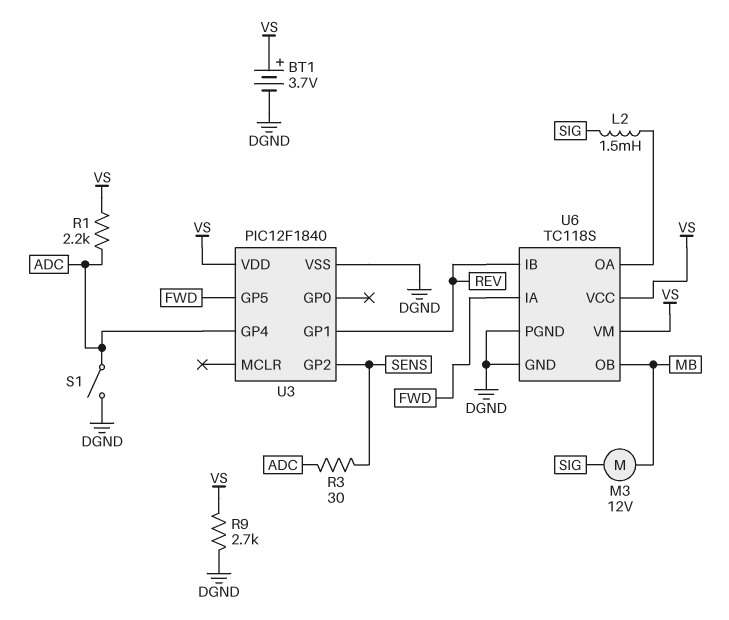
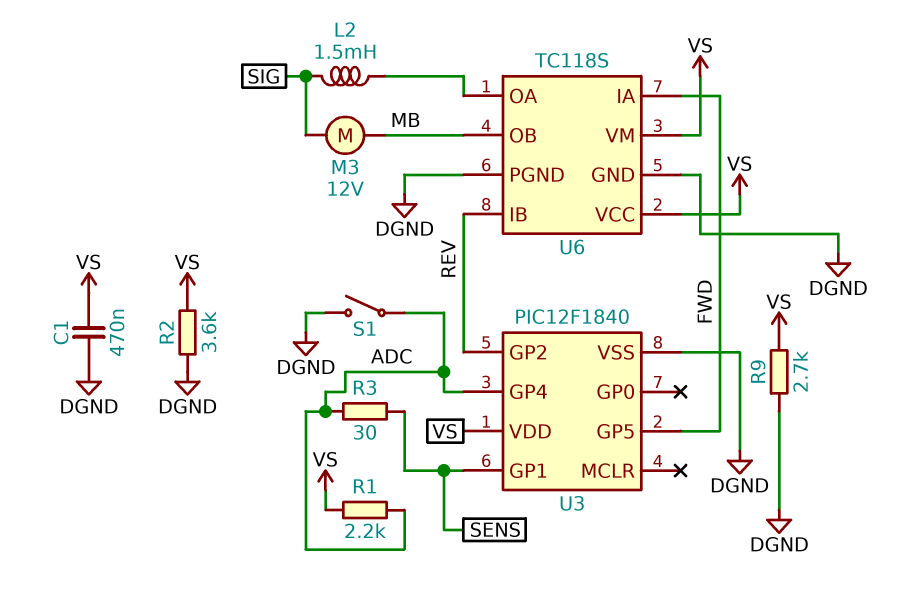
BT1: 3.7V (plus VS, minus DGND) -> none
C1: none -> 470nF (DGND, VS)
R2: none -> 3.6k (DGND, VS)
U3 pin GP1: REV -> SENS
U3 pin GP2: SENS -> REV

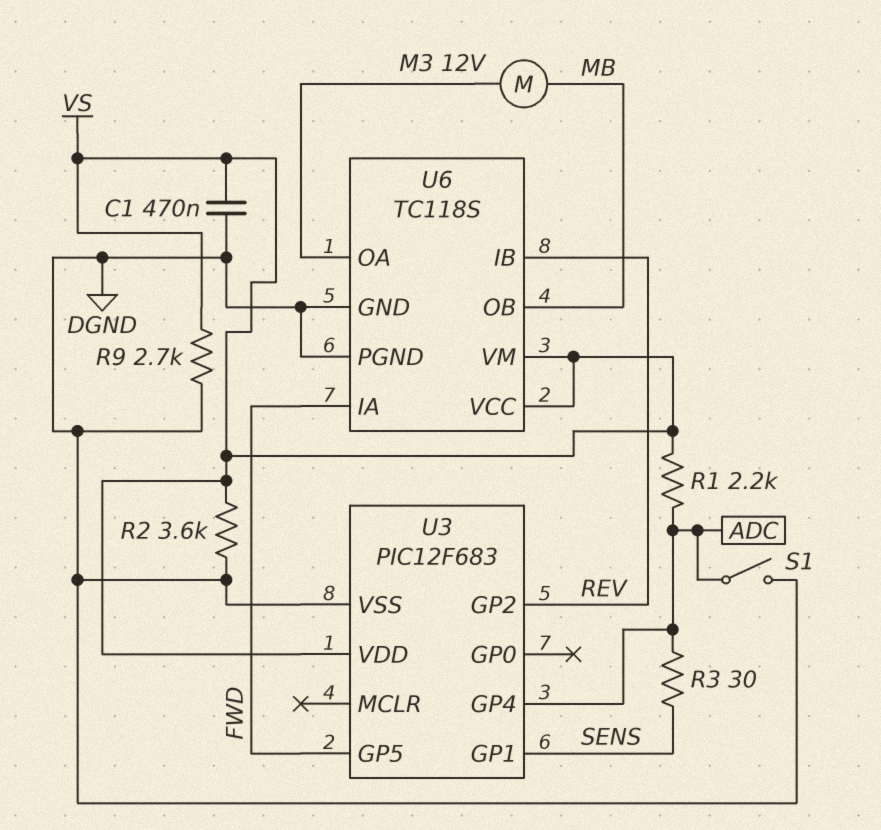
L2: 1.5mH (SIG, U6/OA) -> none
M3: motor 12V (MB, SIG) -> motor 12V (MB, U6/OA)
U3: PIC12F1840 -> PIC12F683

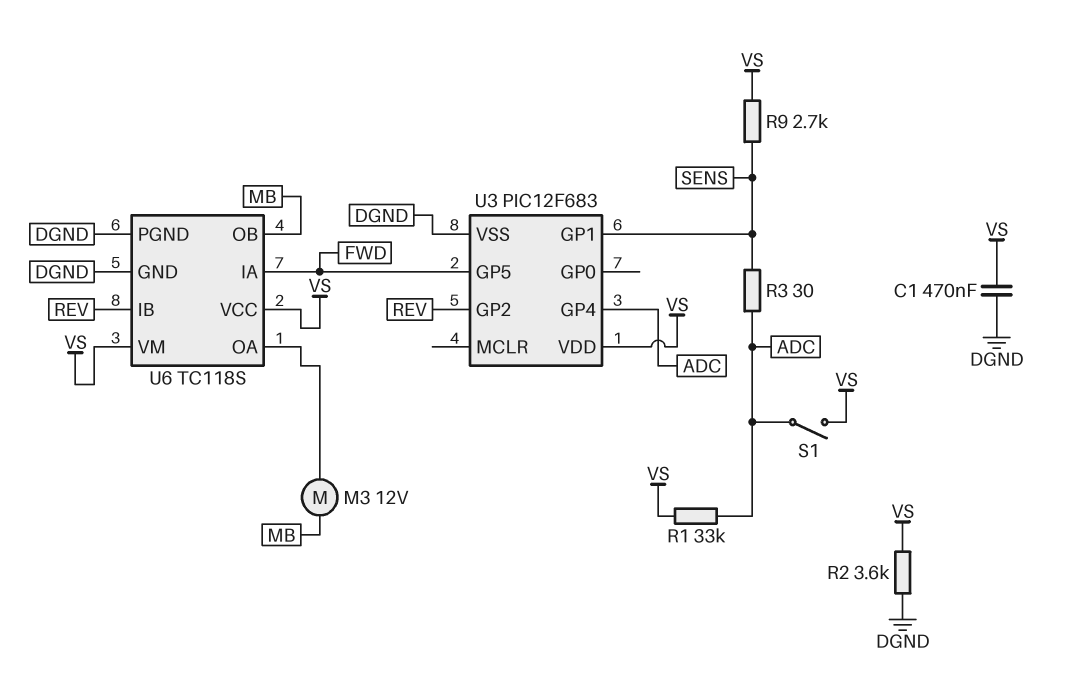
R1: 2.2k (ADC, VS) -> 33k (ADC, VS)
R9: 2.7k (DGND, VS) -> 2.7k (SENS, VS)
S1: switch (ADC, DGND) -> switch (ADC, VS)

